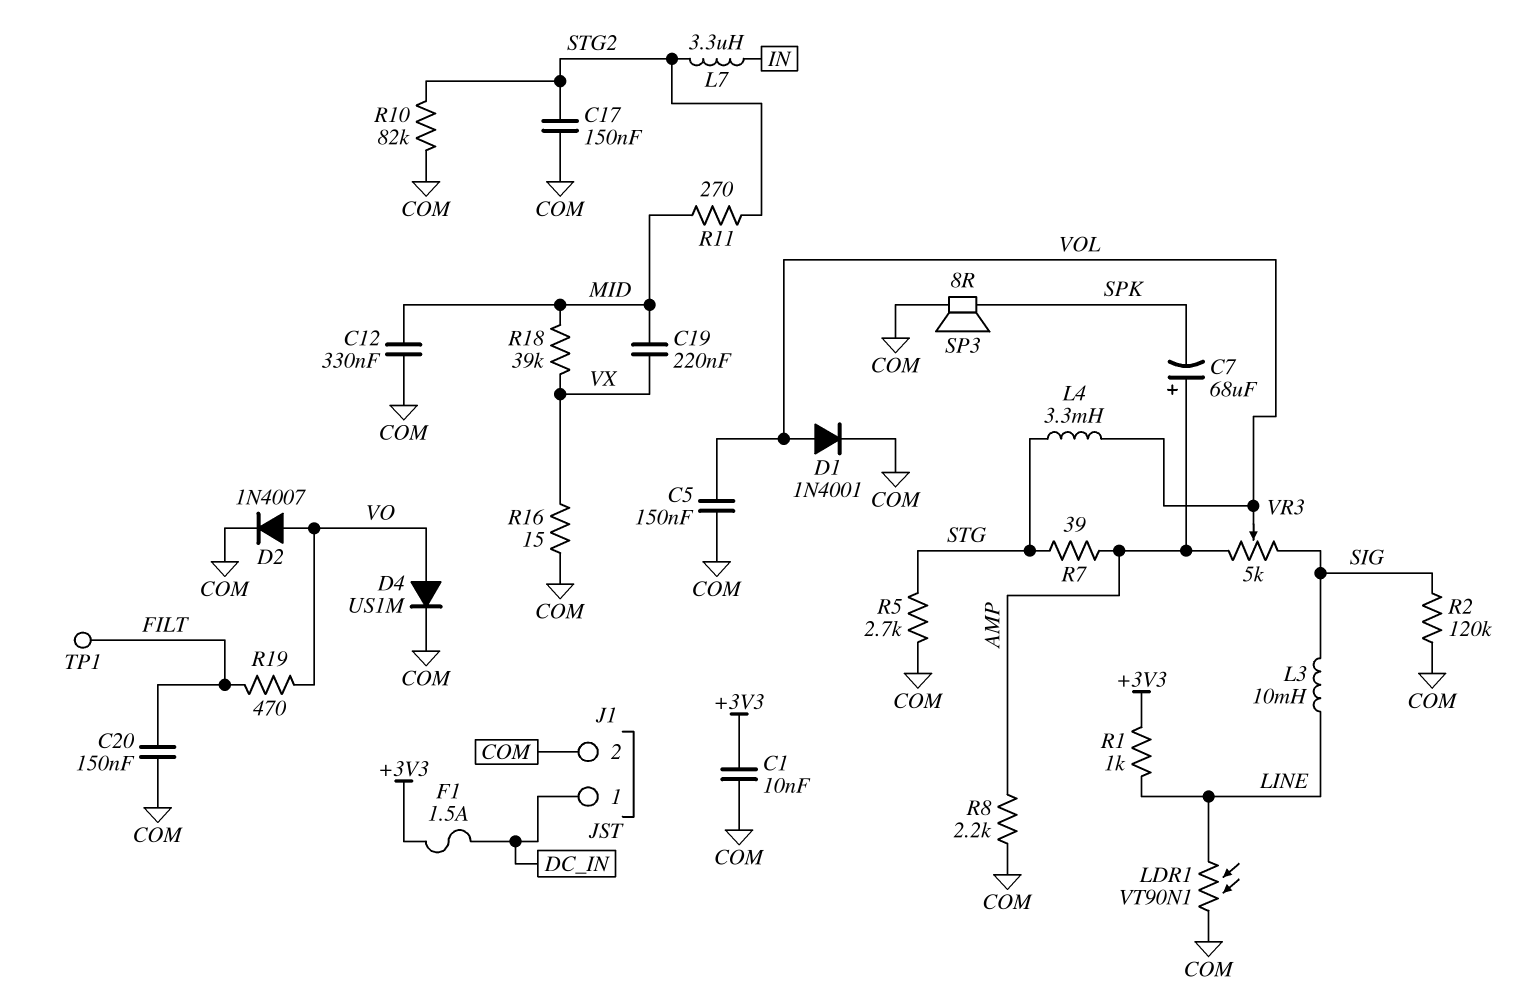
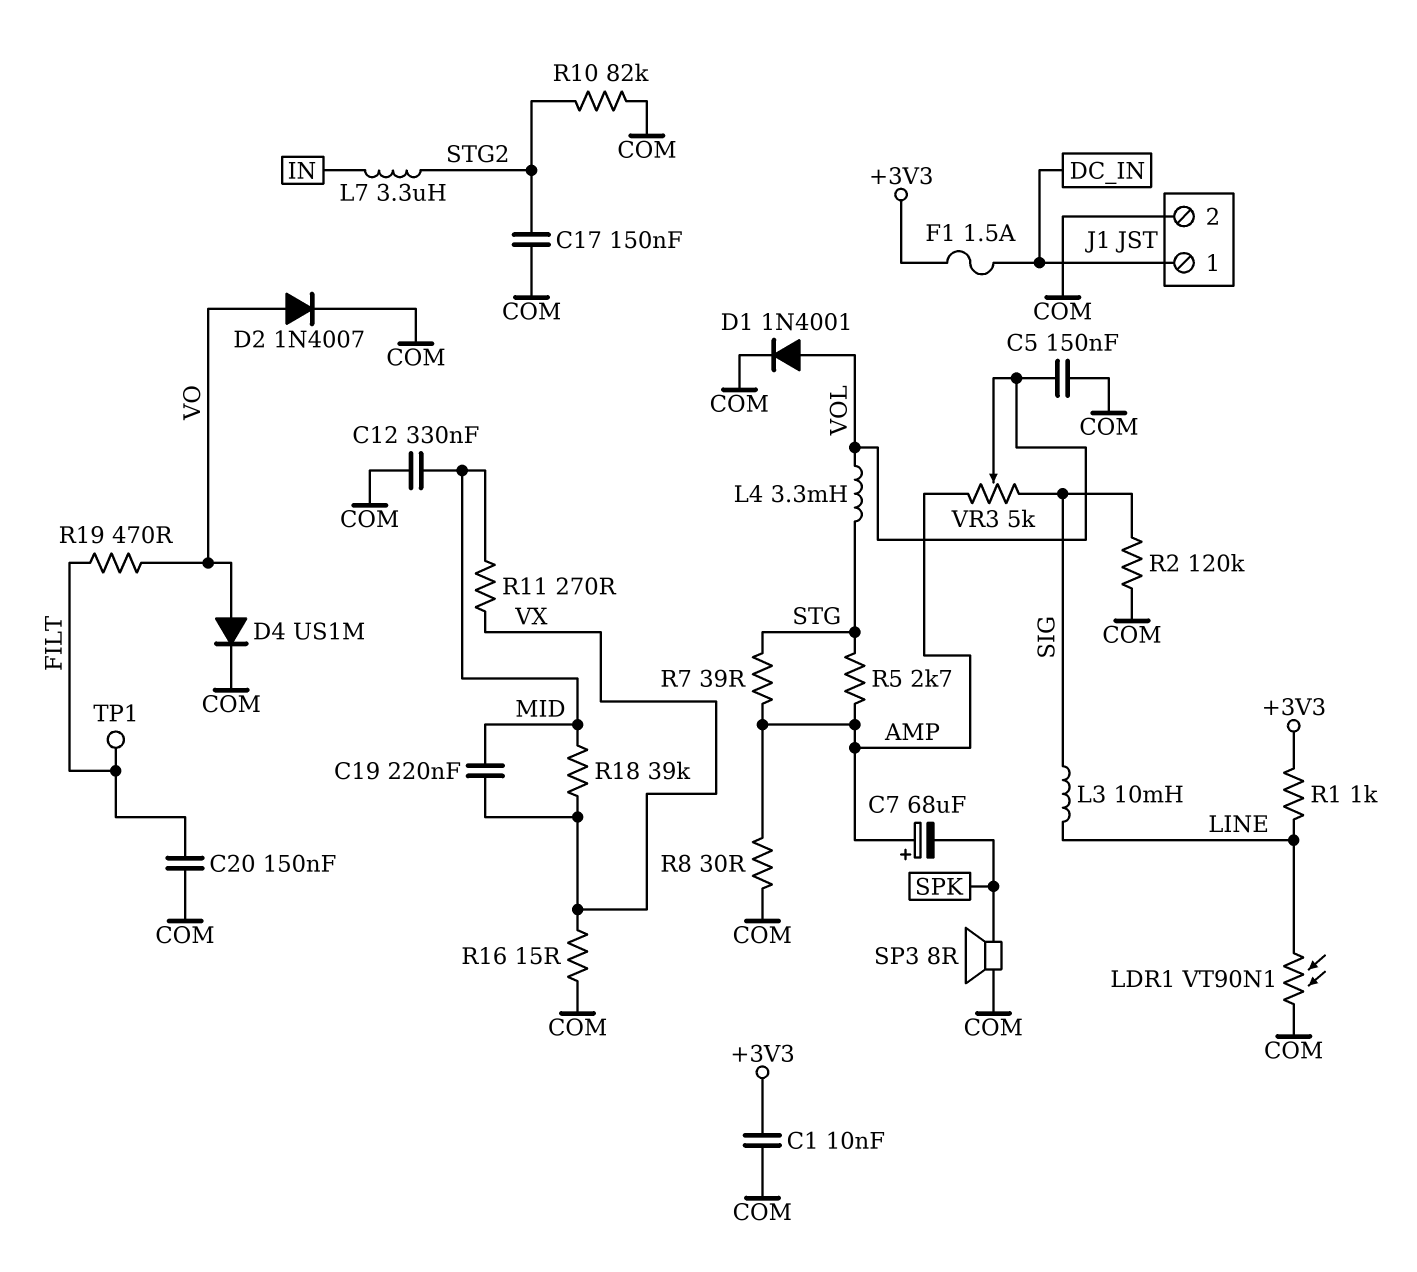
R5: 2.7k (COM, STG) -> 2.7k (AMP, STG)
R8: 2.2k (AMP, COM) -> 30 (AMP, COM)
R11: 270 (MID, STG2) -> 270 (MID, VX)

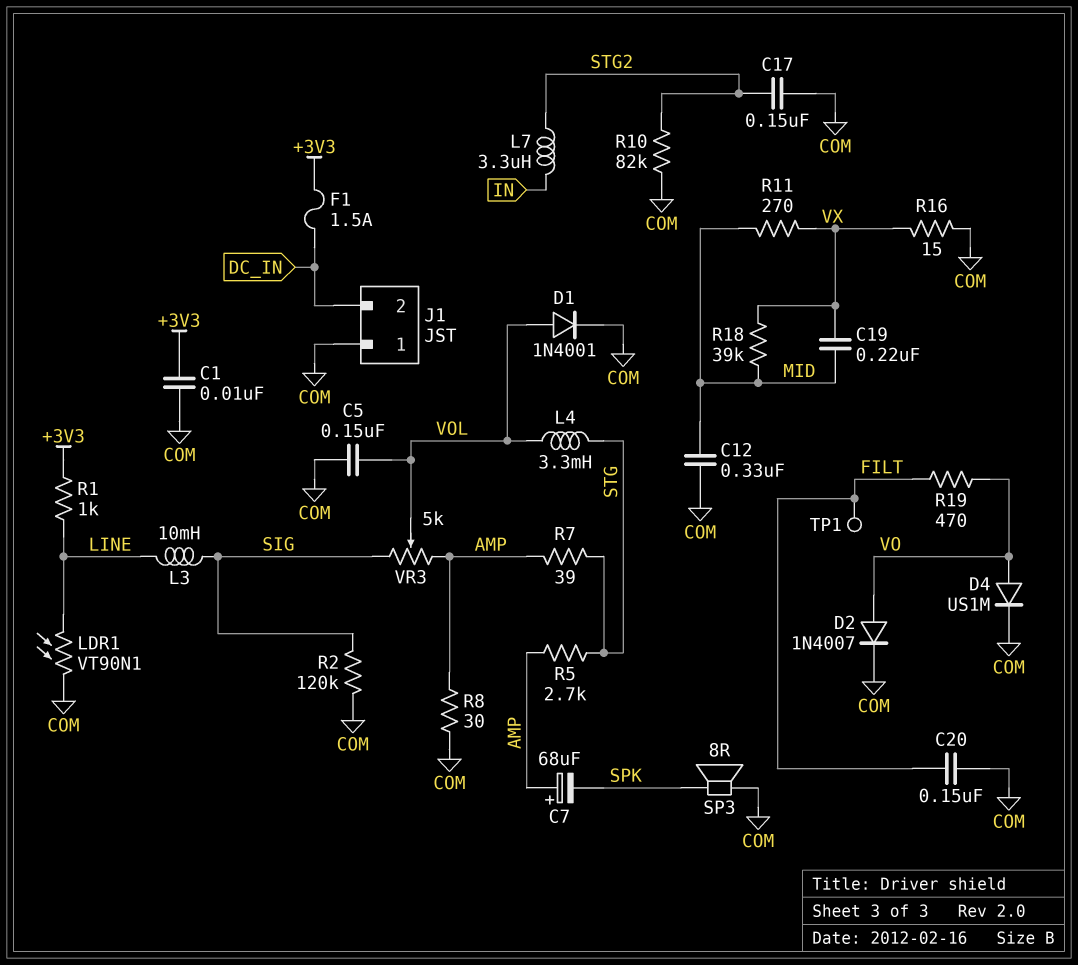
J1 pin 1: DC_IN -> COM
J1 pin 2: COM -> DC_IN

